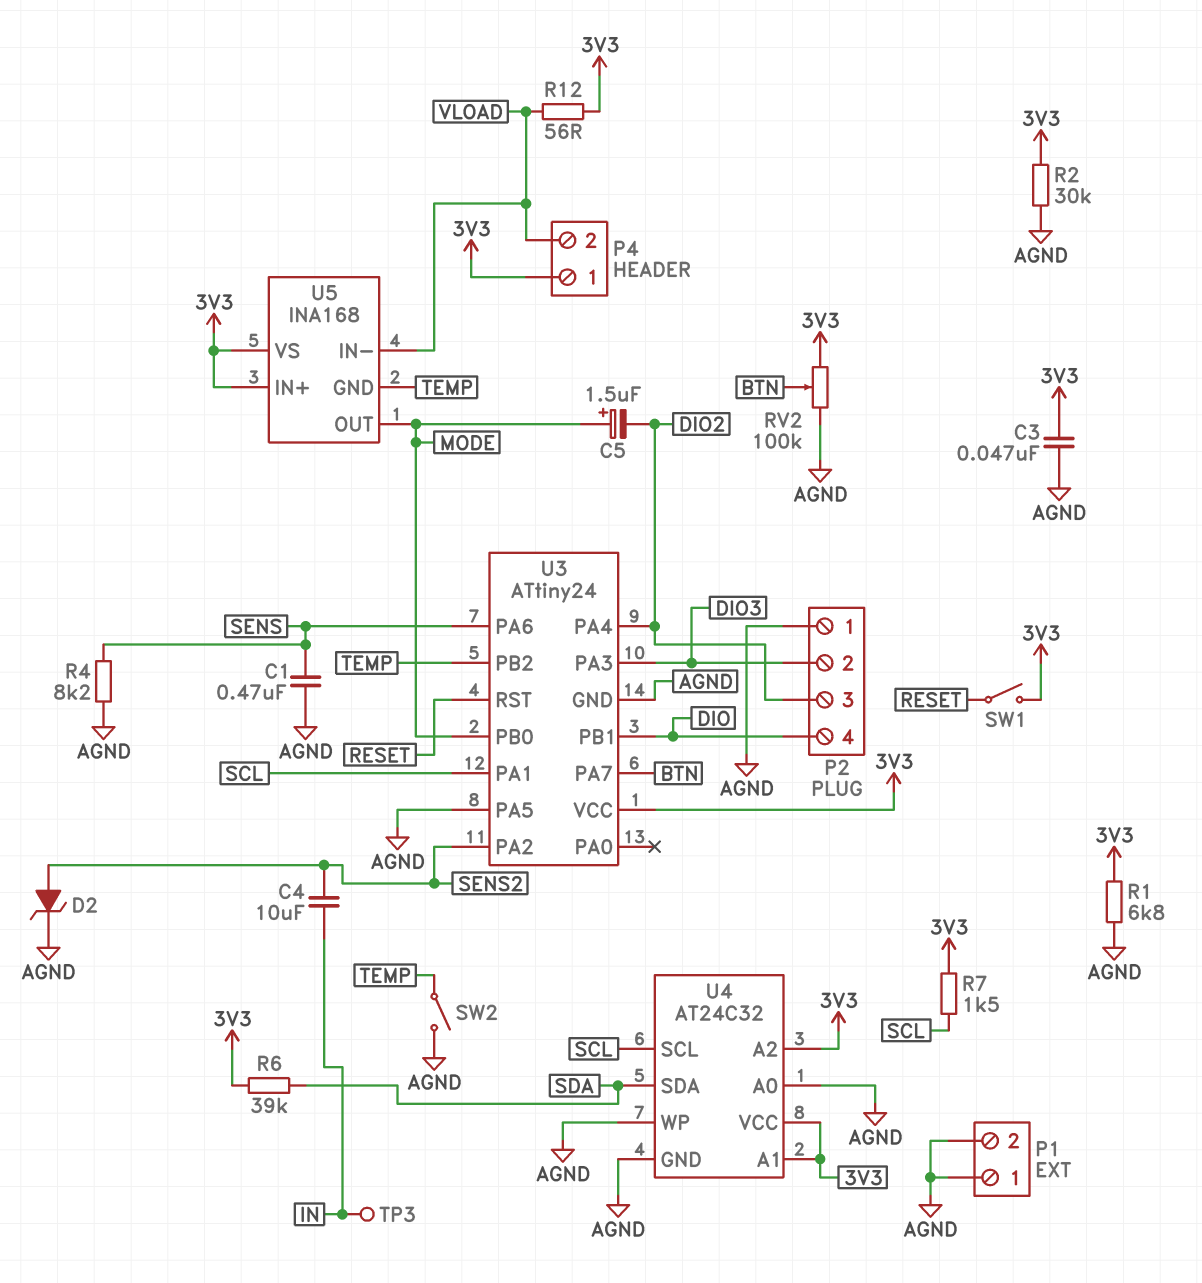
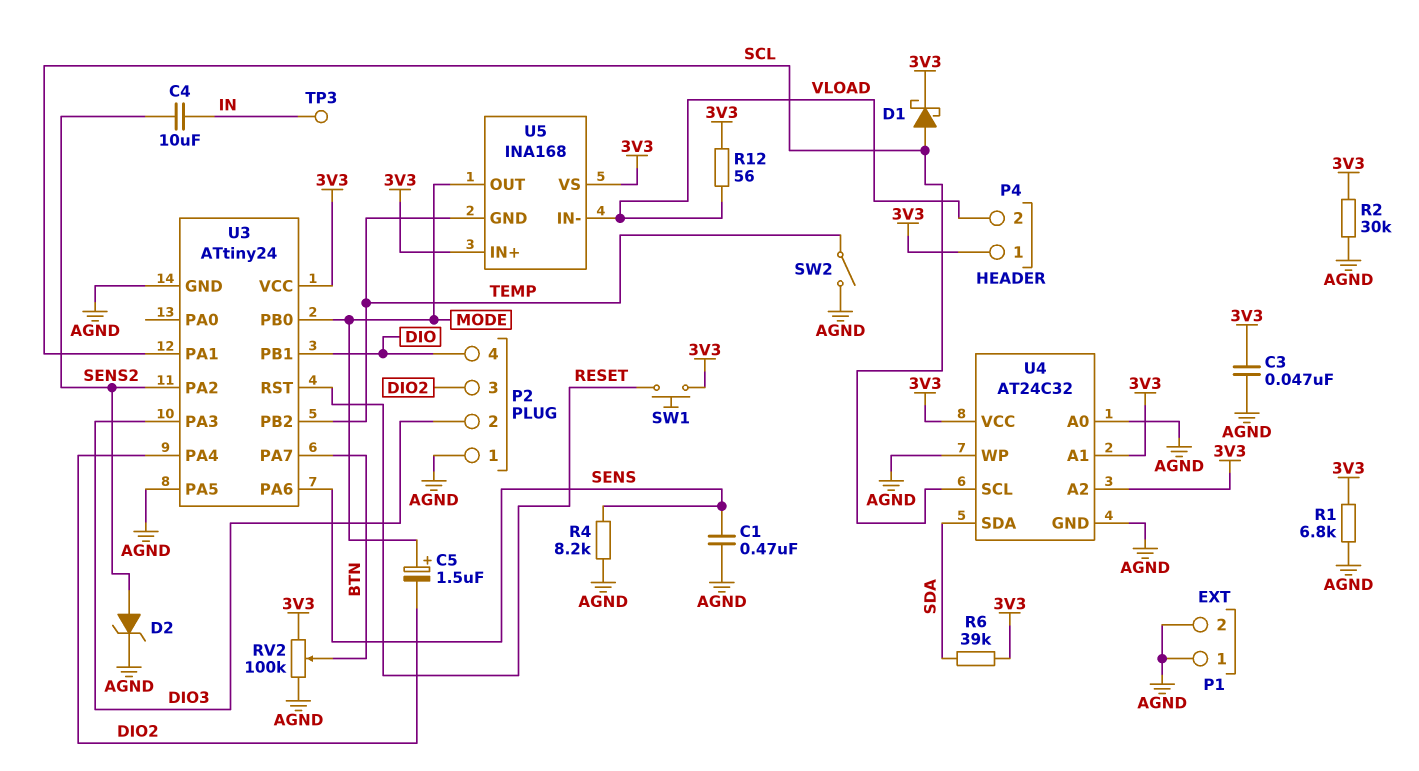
D1: none -> schottky (A SCL, K 3V3)
R7: 1.5k (3V3, SCL) -> none
SW1: switch (3V3, RESET) -> button (3V3, RESET)

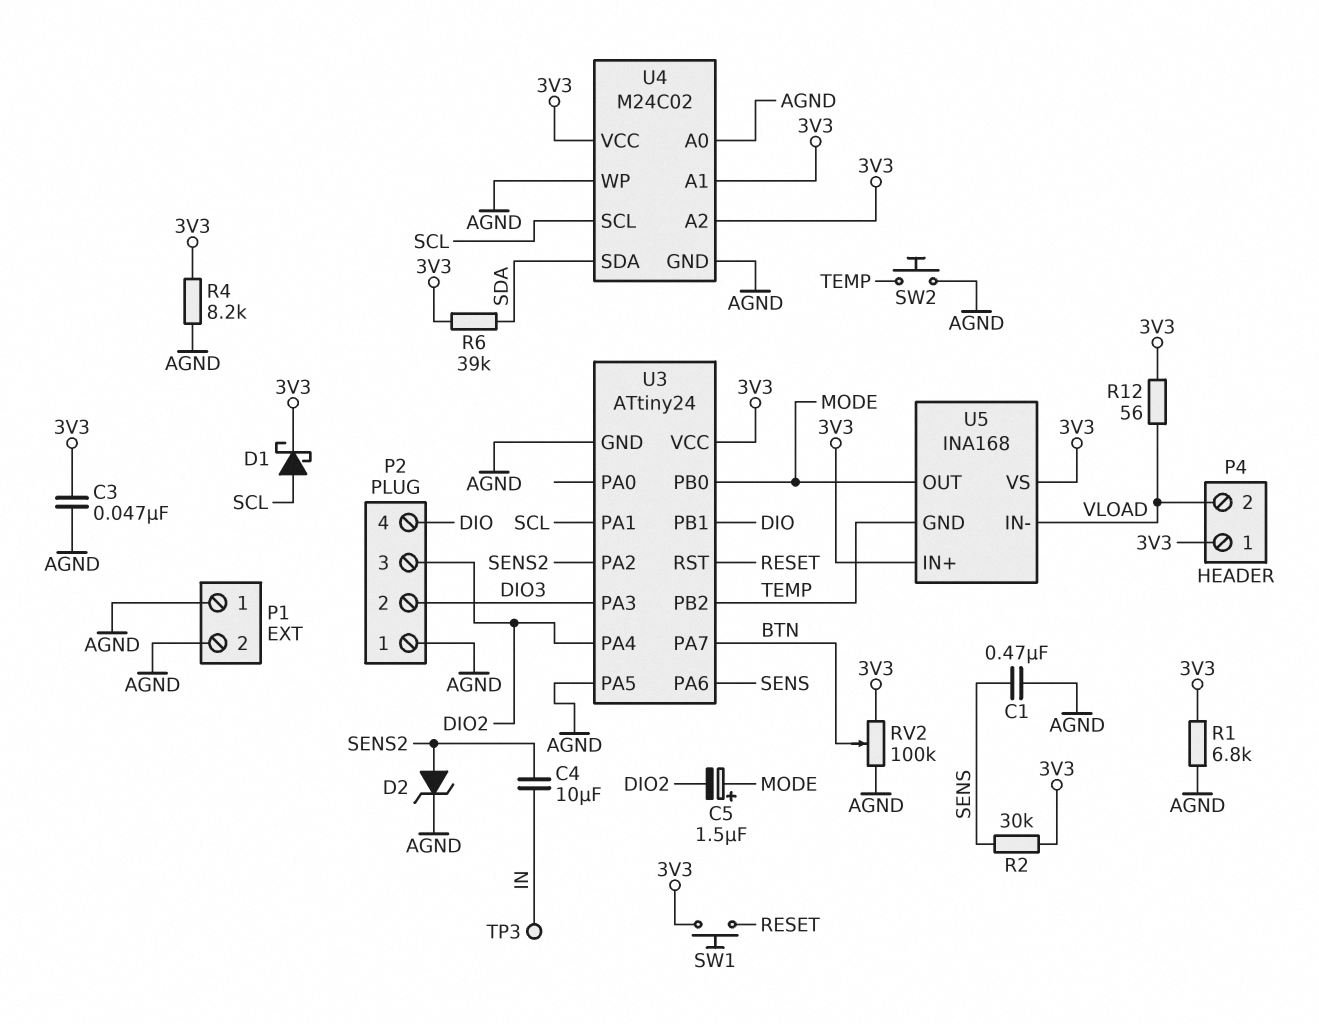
R2: 30k (3V3, AGND) -> 30k (3V3, SENS)
R4: 8.2k (AGND, SENS) -> 8.2k (3V3, AGND)
SW2: switch (AGND, TEMP) -> button (AGND, TEMP)
U4: AT24C32 -> M24C02

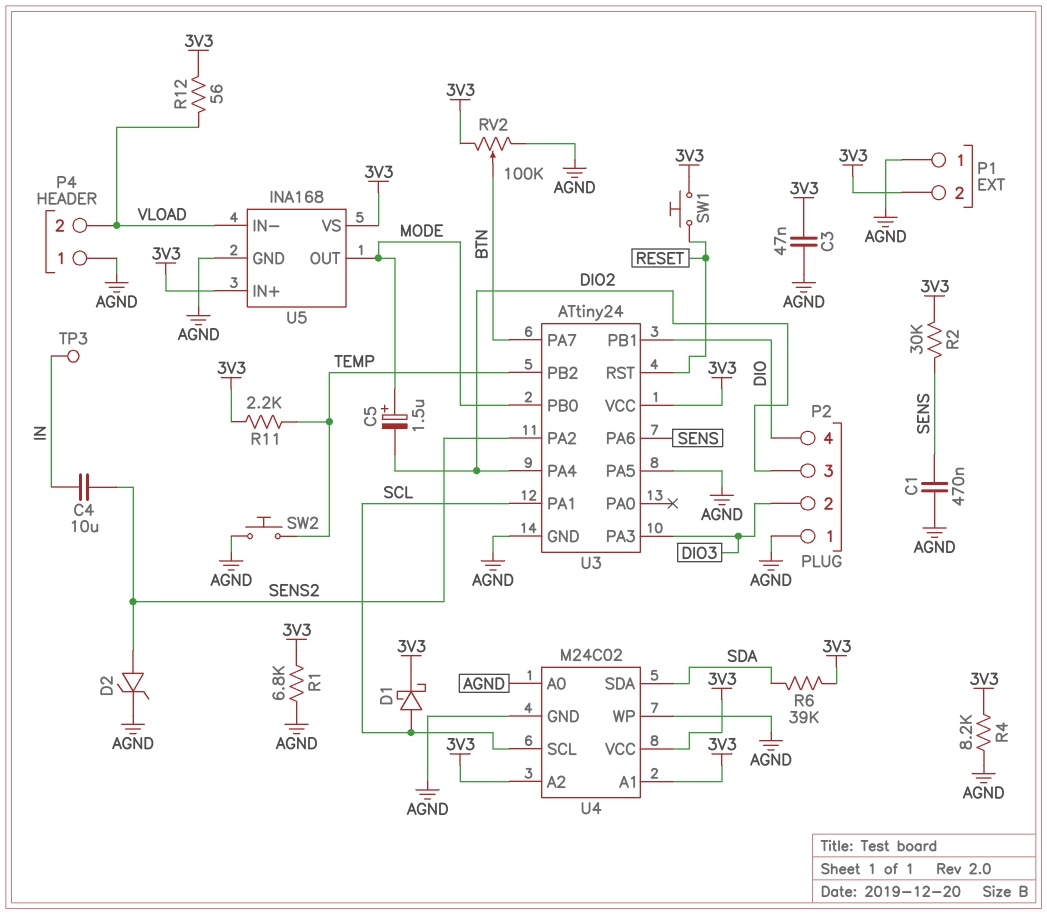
P1 pin 2: AGND -> 3V3
P4 pin 1: 3V3 -> AGND
R11: none -> 2.2k (3V3, TEMP)
U5 pin GND: TEMP -> AGND

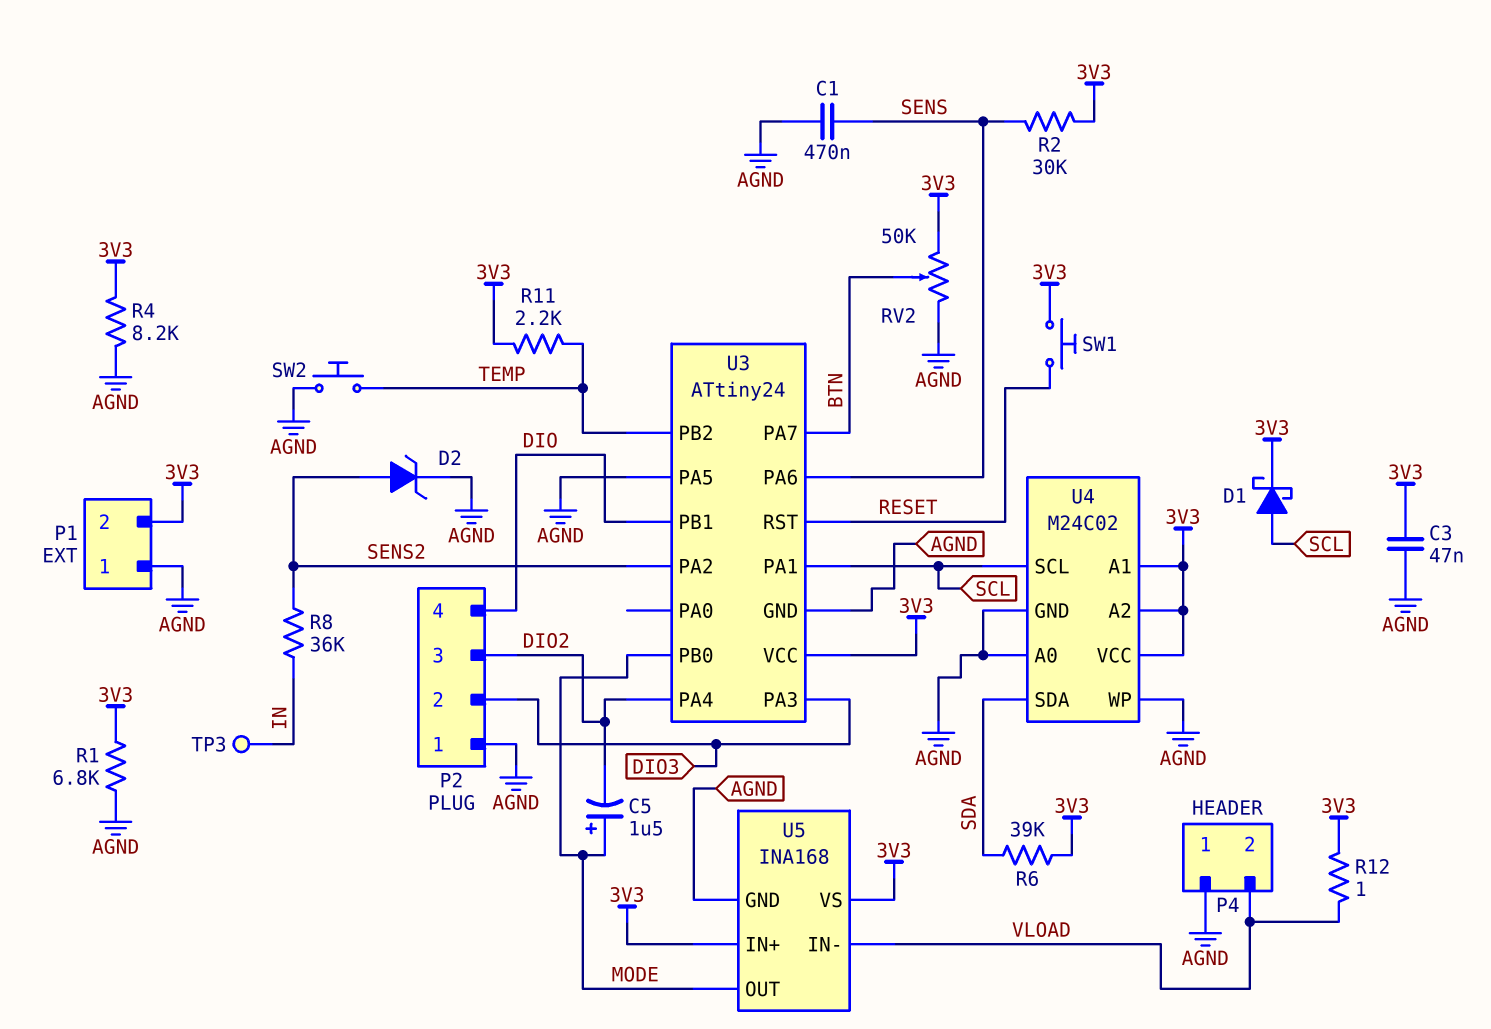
C4: 10uF (IN, SENS2) -> none
R8: none -> 36k (IN, SENS2)
R12: 56 (3V3, VLOAD) -> 1 (3V3, VLOAD)
RV2: 100k (3V3, AGND, wiper BTN) -> 50k (3V3, AGND, wiper BTN)

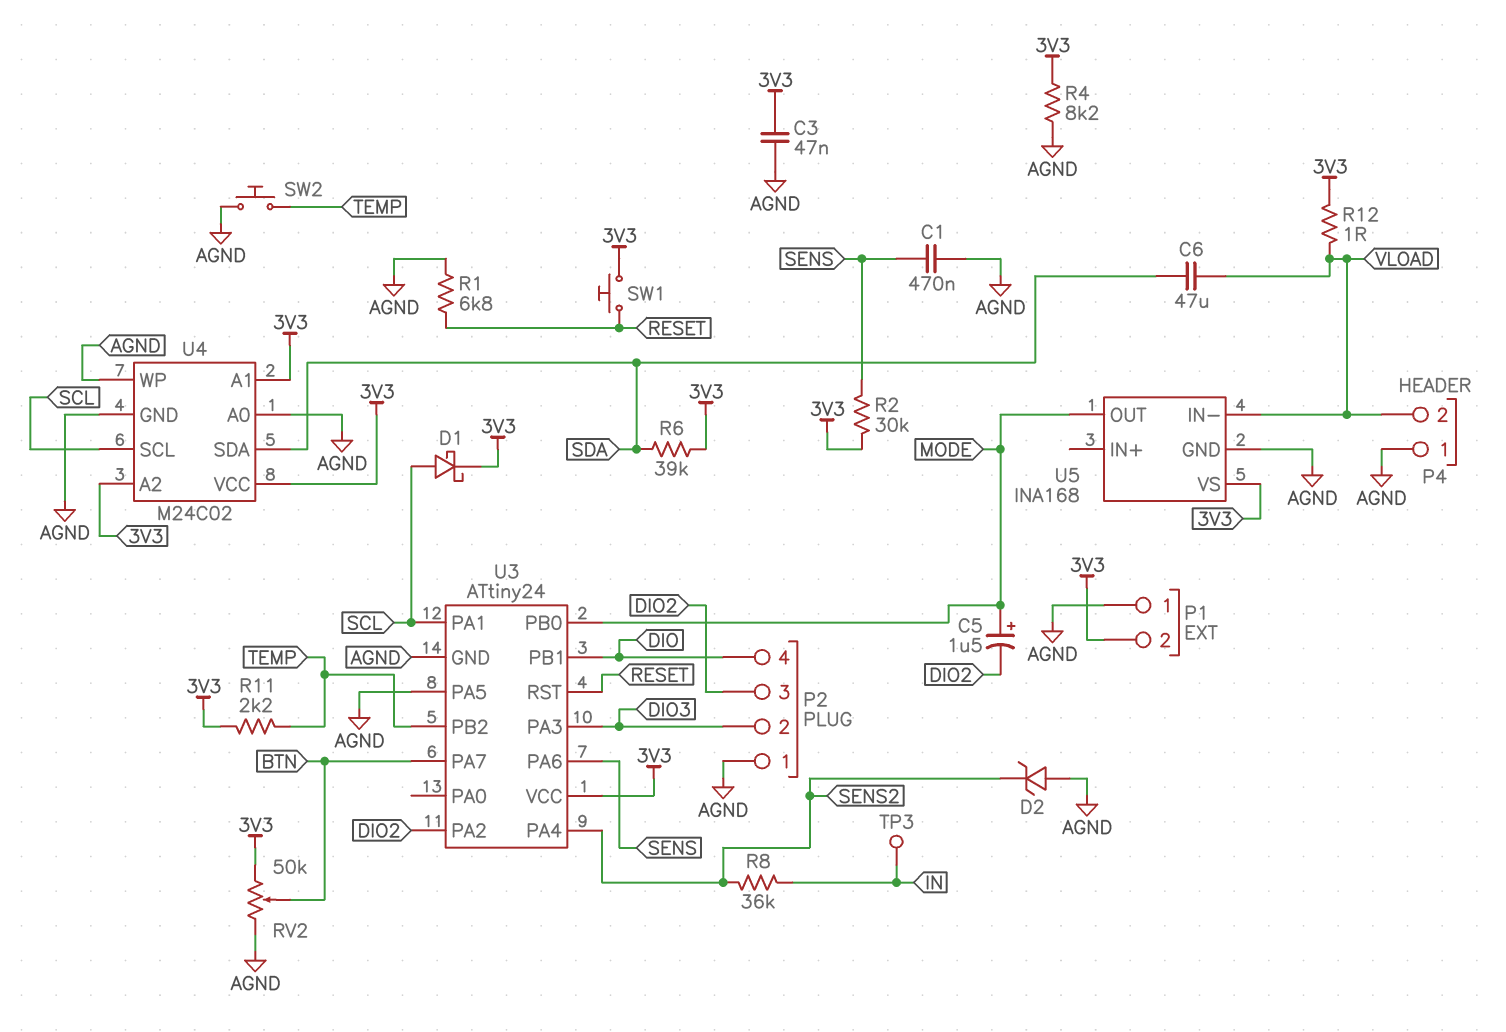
C6: none -> 47uF (SDA, VLOAD)
D2: zener (A SENS2, K AGND) -> zener (A AGND, K SENS2)
R1: 6.8k (3V3, AGND) -> 6.8k (AGND, RESET)
U3 pin PA2: SENS2 -> DIO2
U3 pin PA4: DIO2 -> SENS2
U5 pin IN+: 3V3 -> none

